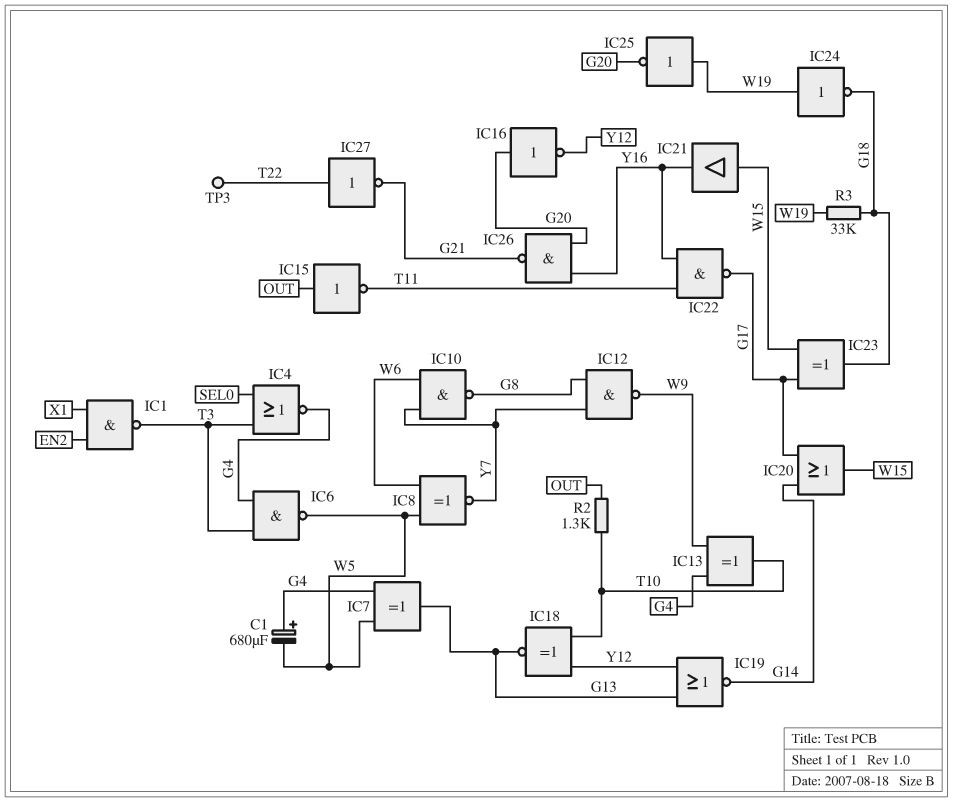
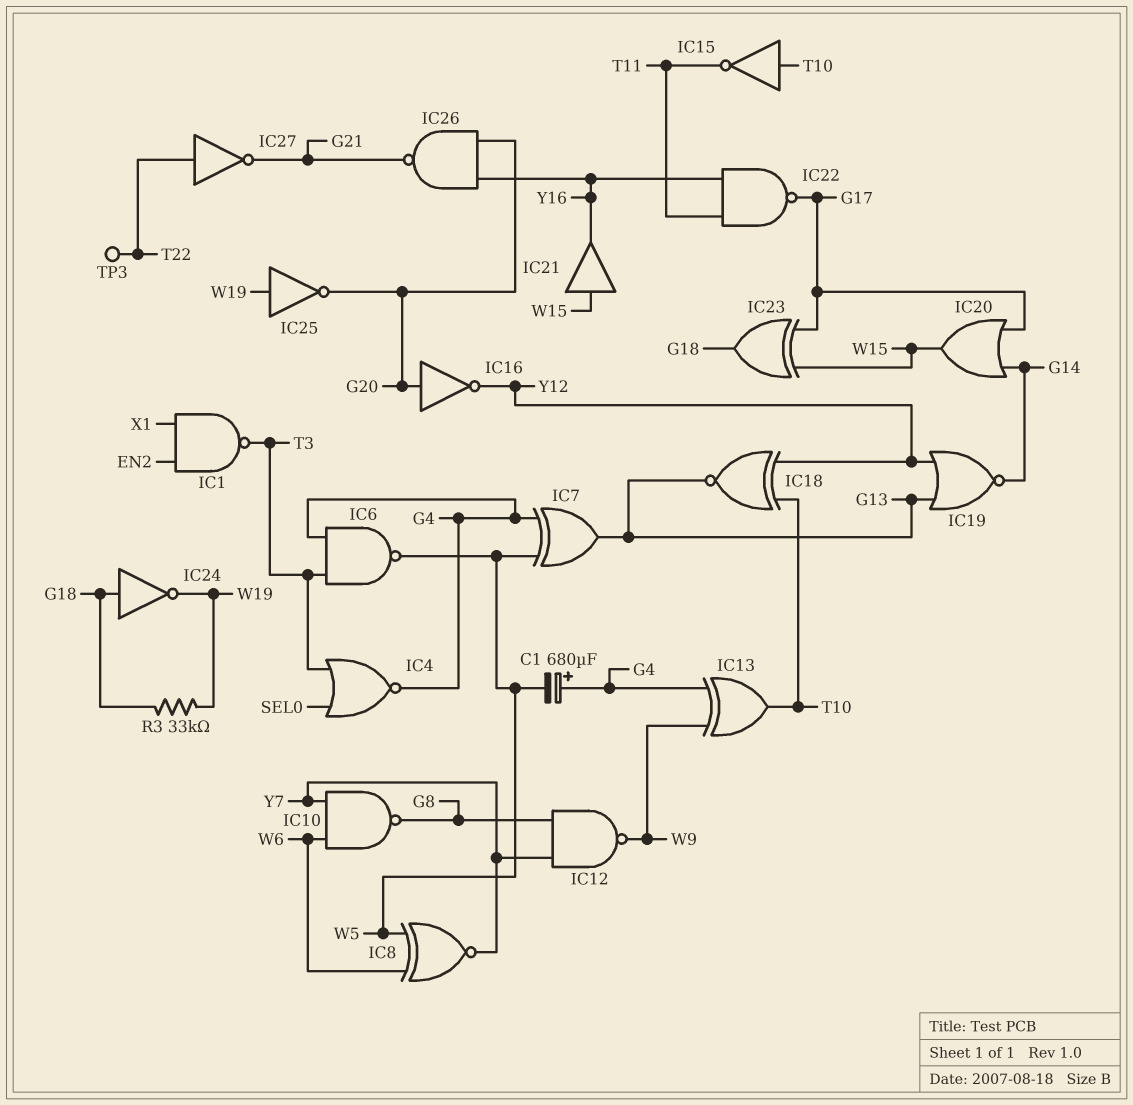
IC15: NOT (in OUT, out T11) -> NOT (in T10, out T11)
IC24: NOT (in W19, out G18) -> NOT (in G18, out W19)
R2: 1.3k (OUT, T10) -> none

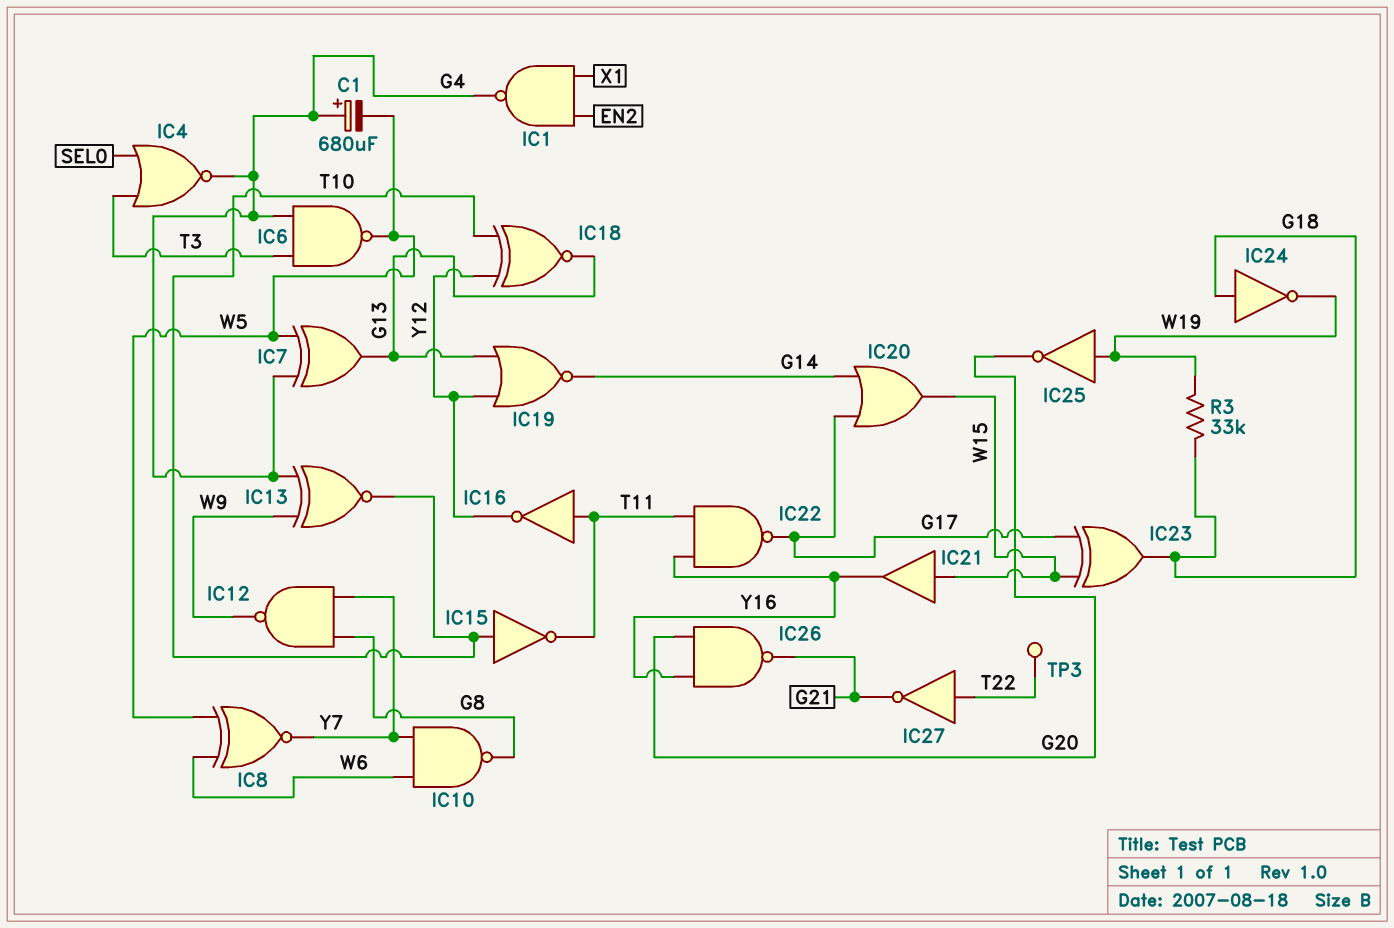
IC1: NAND (in EN2, in X1, out T3) -> NAND (in EN2, in X1, out G4)
IC13: XOR (in G4, in W9, out T10) -> XNOR (in G4, in W9, out T10)
IC16: NOT (in G20, out Y12) -> NOT (in T11, out Y12)

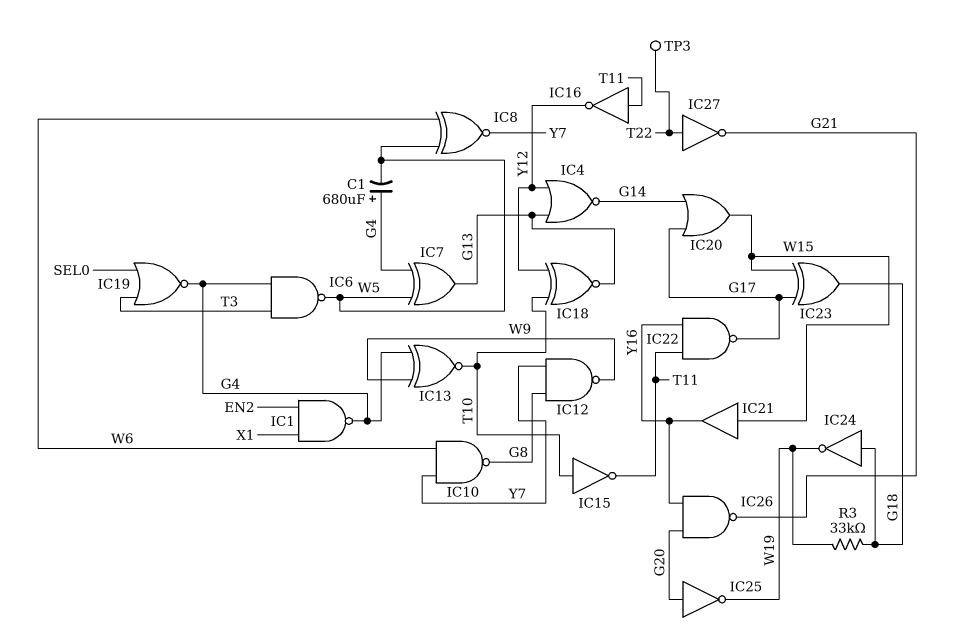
IC4: NOR (in SEL0, in T3, out G4) -> NOR (in G13, in Y12, out G14)
IC19: NOR (in G13, in Y12, out G14) -> NOR (in SEL0, in T3, out G4)
IC25: NOT (in W19, out G20) -> NOT (in G20, out W19)

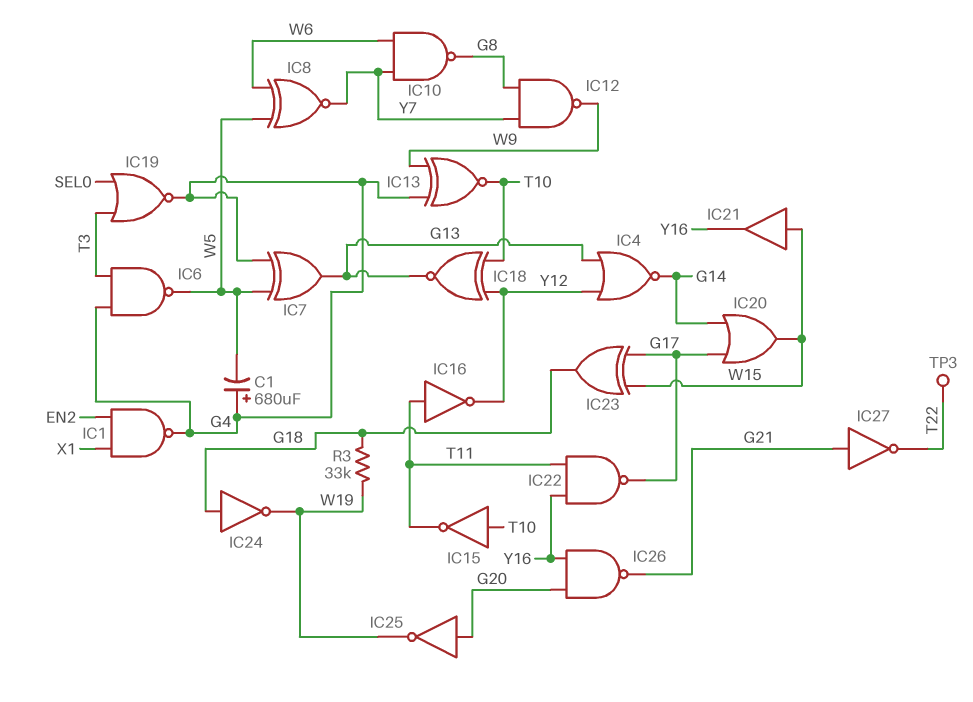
IC27: NOT (in T22, out G21) -> NOT (in G21, out T22)

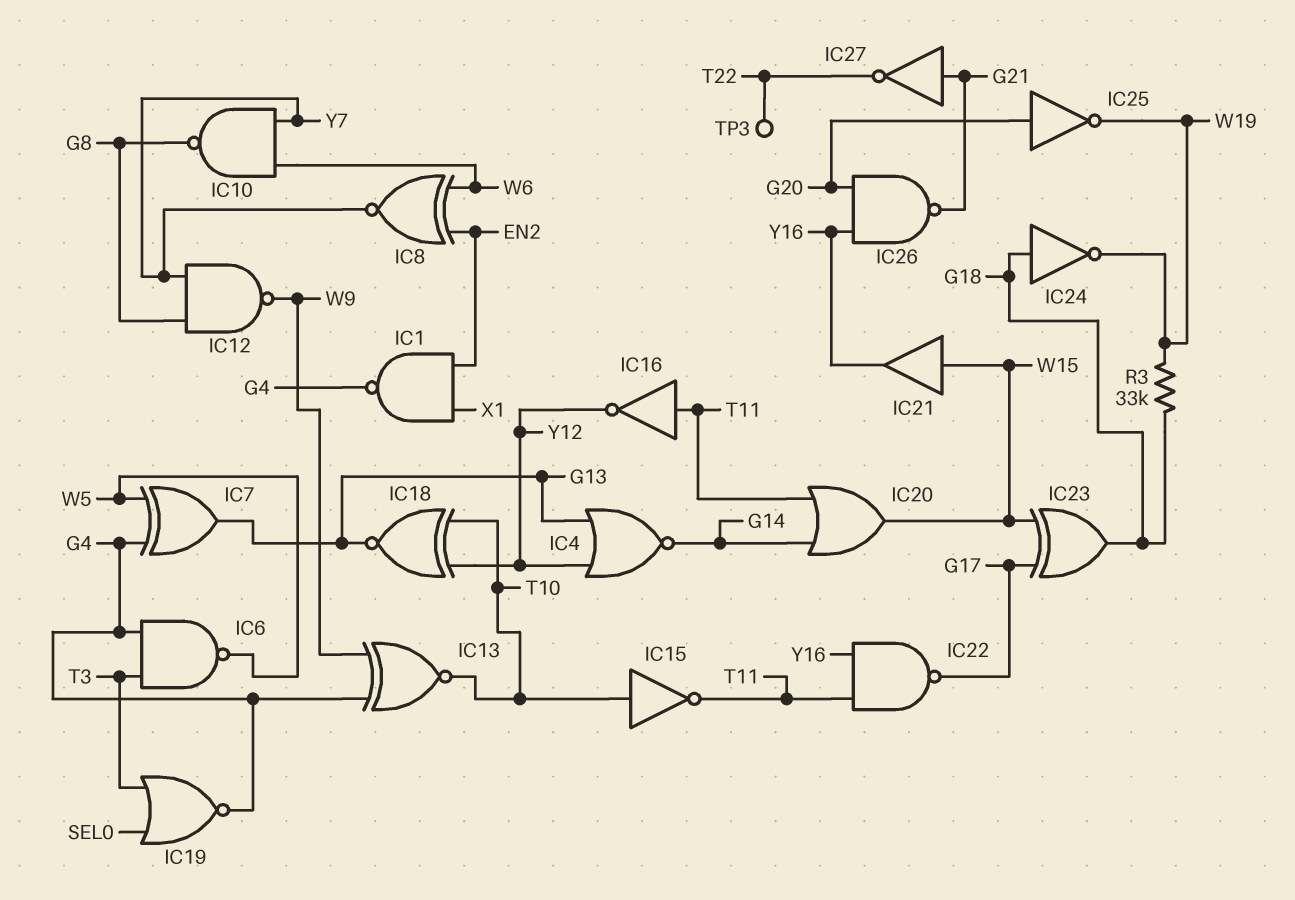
C1: 680uF (plus G4, minus W5) -> none
IC8: XNOR (in W5, in W6, out Y7) -> XNOR (in EN2, in W6, out Y7)
IC20: OR (in G14, in G17, out W15) -> OR (in G14, in T11, out W15)

